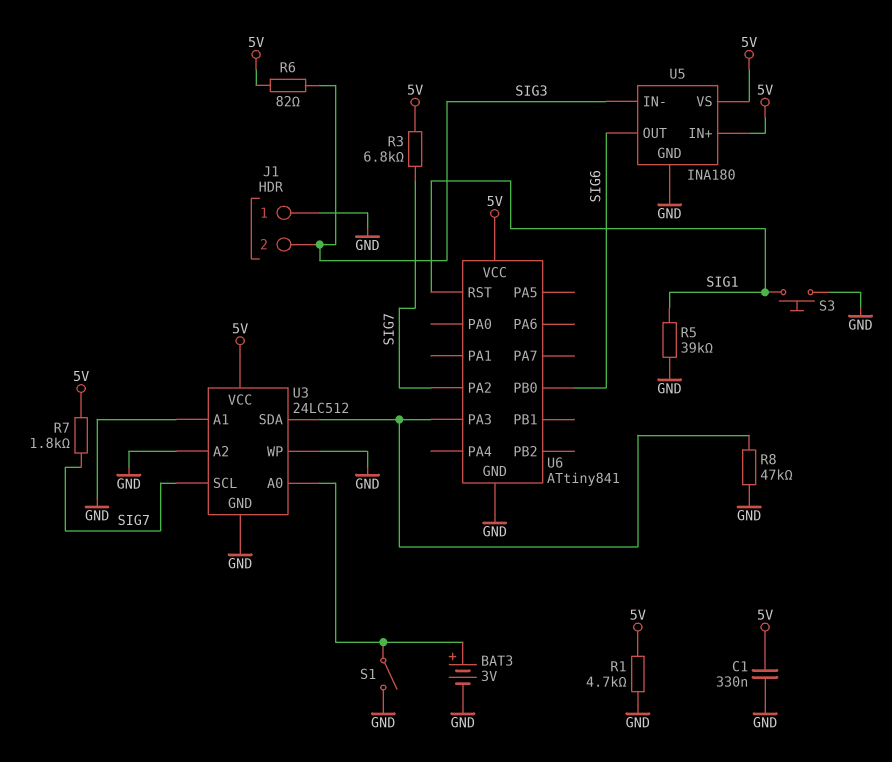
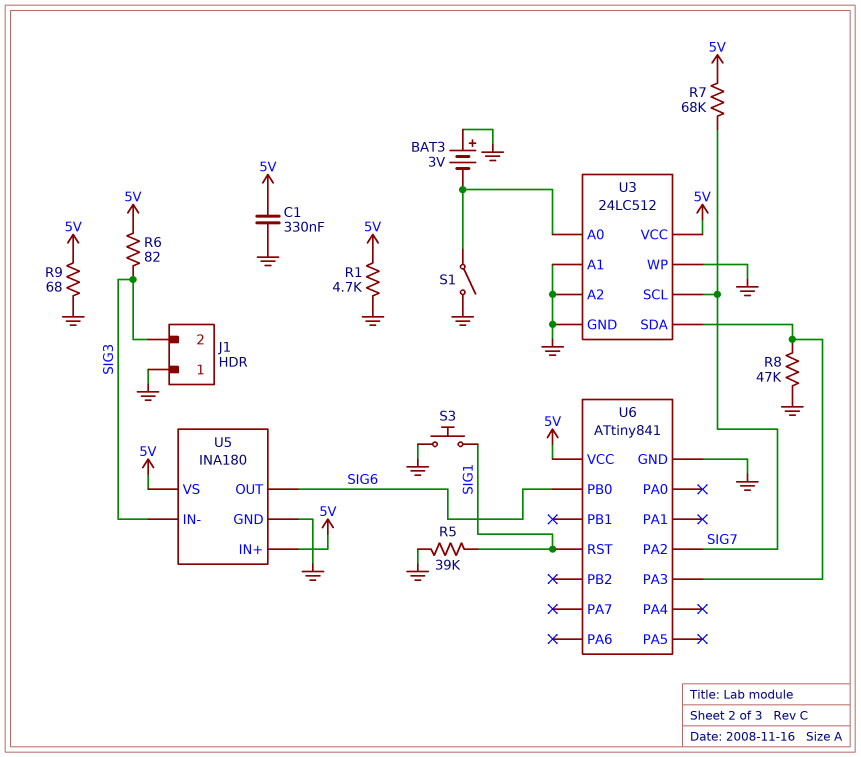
BAT3: 3V (plus U3/A0, minus GND) -> 3V (plus GND, minus U3/A0)
R3: 6.8k (5V, SIG7) -> none
R7: 1.8k (5V, SIG7) -> 68k (5V, SIG7)
R9: none -> 68 (5V, GND)

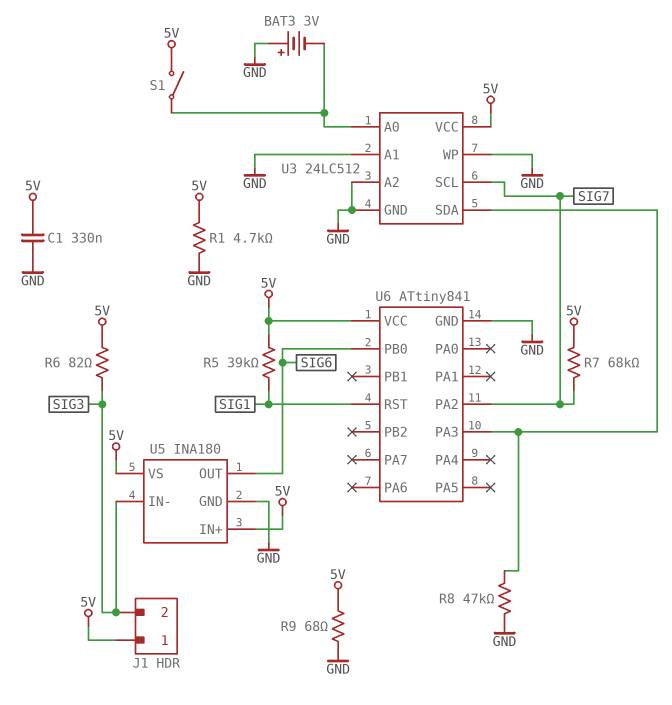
J1 pin 1: GND -> 5V
R5: 39k (GND, SIG1) -> 39k (5V, SIG1)
S1: switch (GND, U3/A0) -> switch (5V, U3/A0)
S3: button (GND, SIG1) -> none

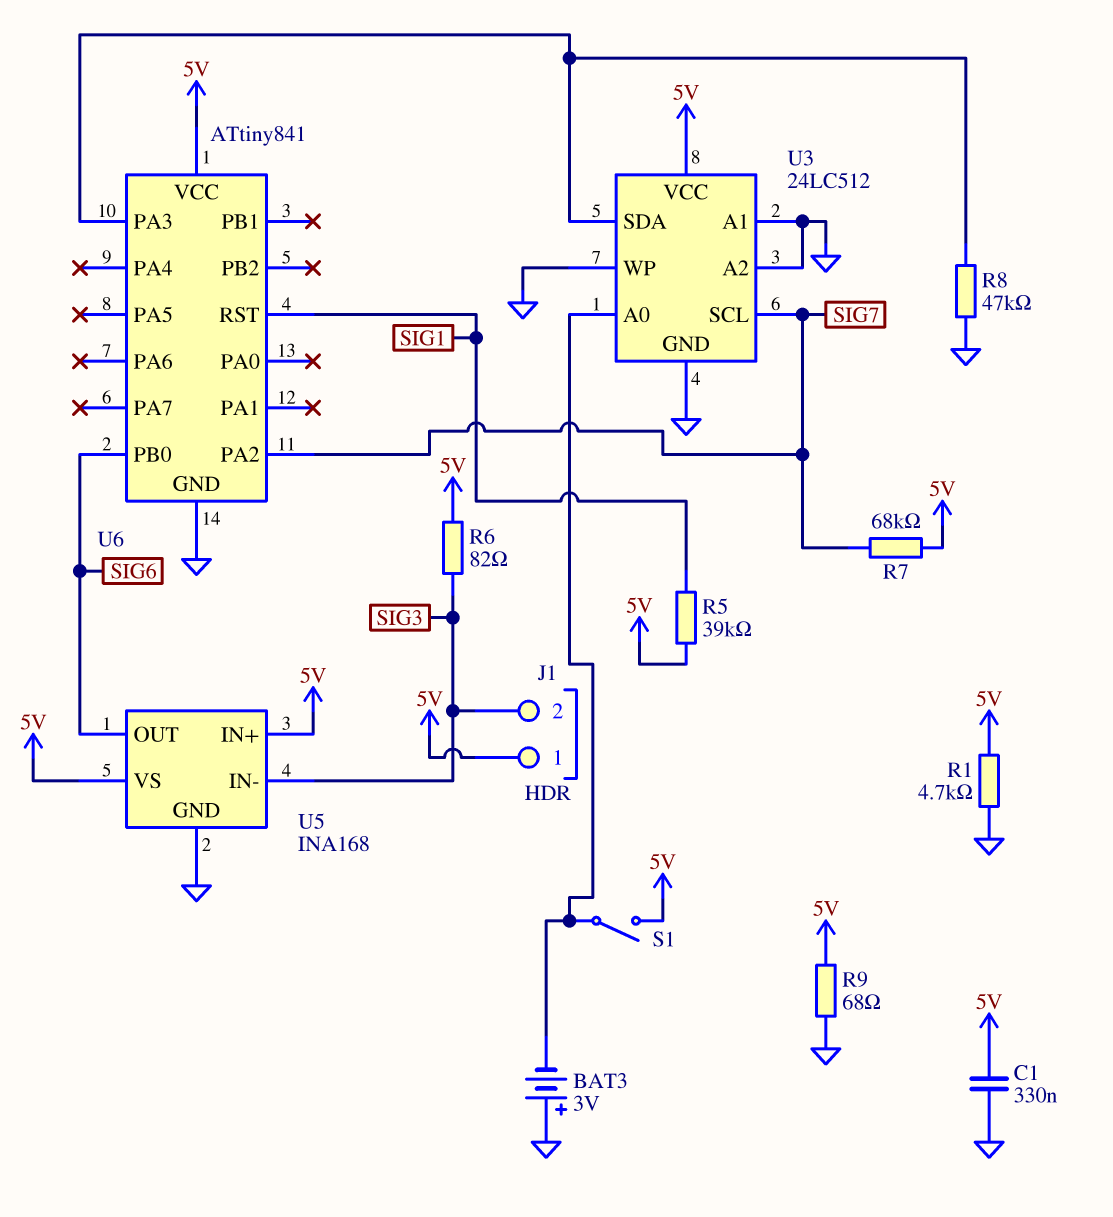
U5: INA180 -> INA168

